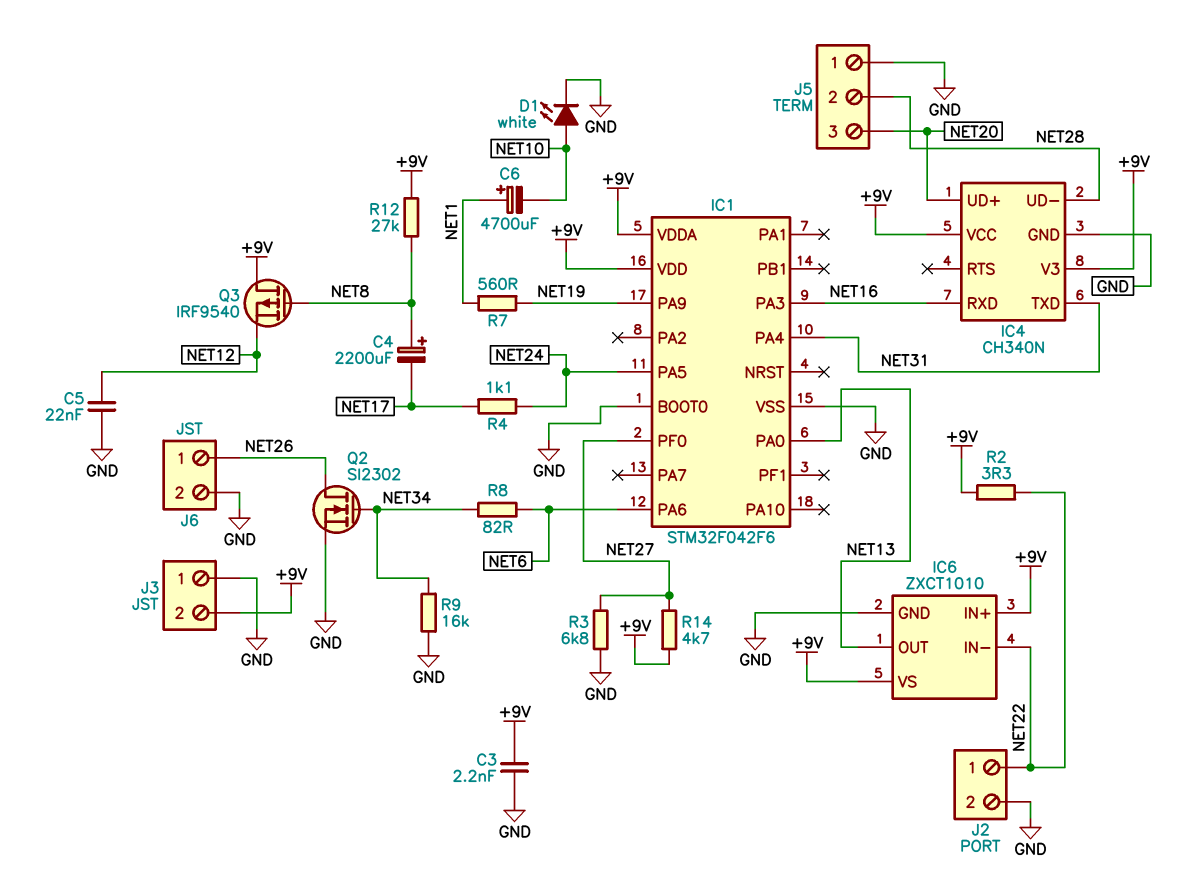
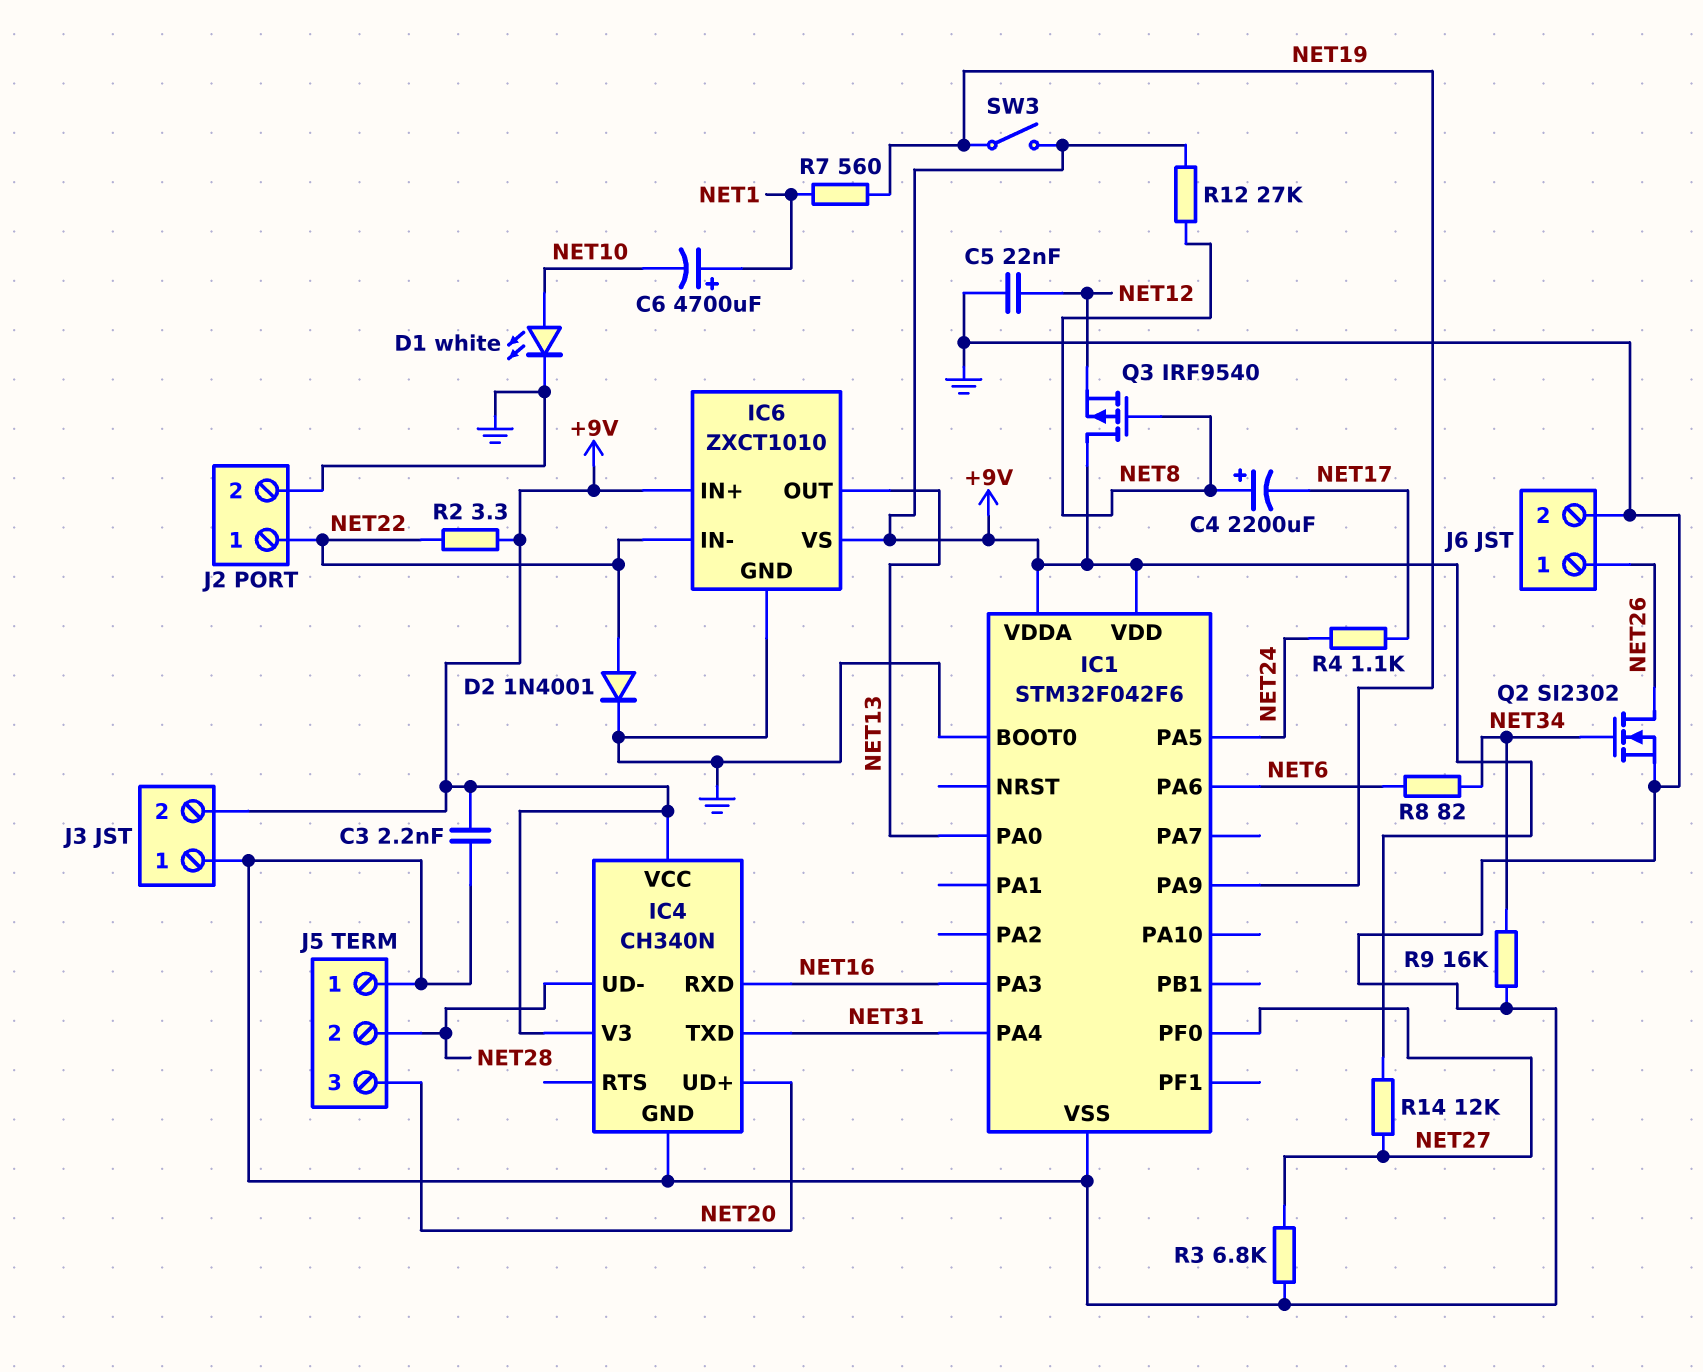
D2: none -> diode 1N4001 (A NET22, K GND)
R14: 4.7k (+9V, NET27) -> 12k (+9V, NET27)
SW3: none -> switch (+9V, NET19)

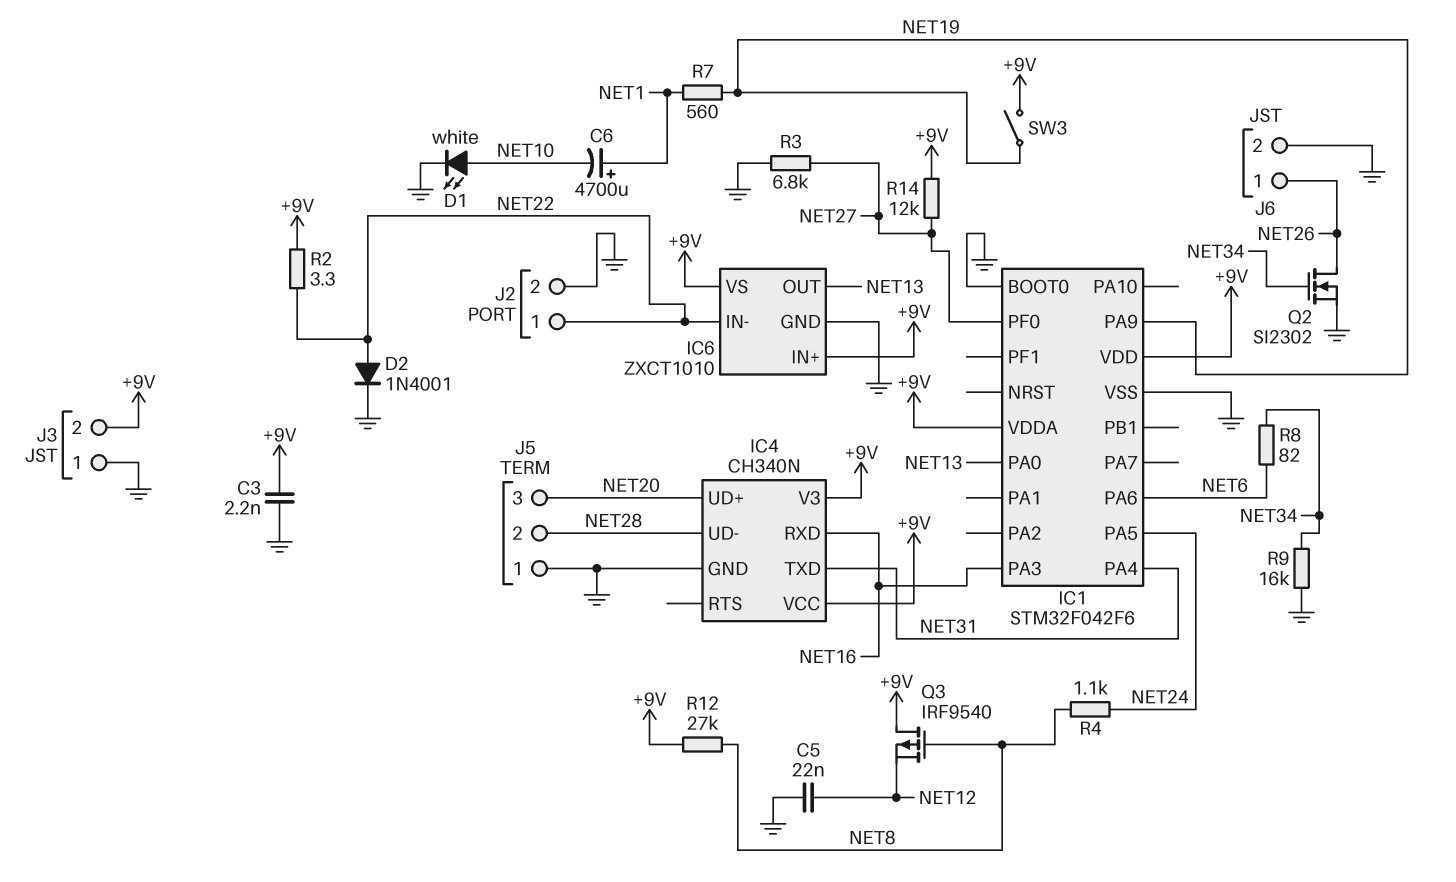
C4: 2200uF (plus NET8, minus NET17) -> none
R4: 1.1k (NET17, NET24) -> 1.1k (NET8, NET24)

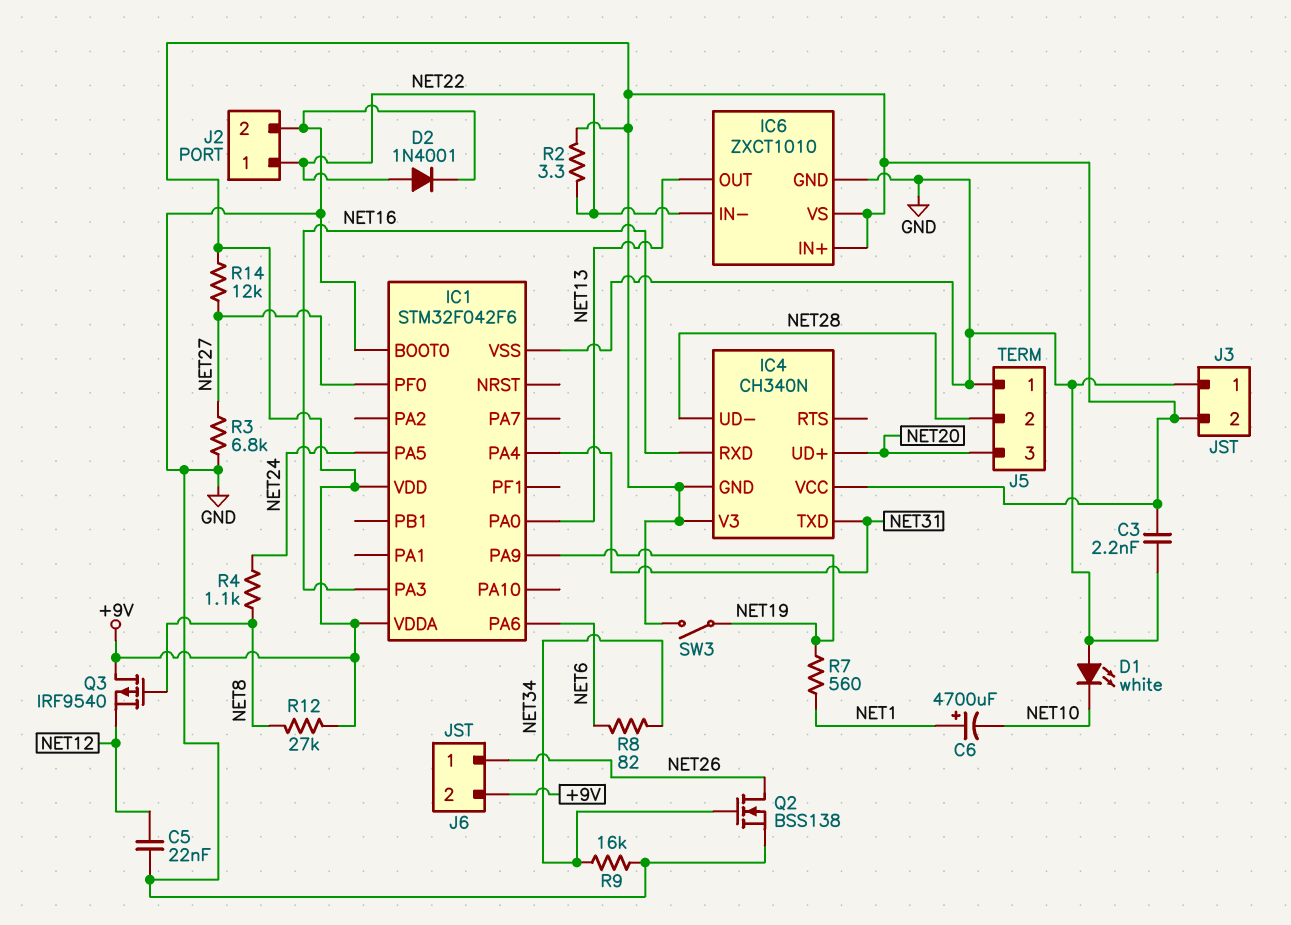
D1: LED white (A NET10, K GND) -> LED white (A GND, K NET10)
IC4 pin GND: GND -> +9V
J6 pin 2: GND -> +9V
Q2: NMOS SI2302 (G NET34, D NET26, S GND) -> NMOS BSS138 (G NET34, D NET26, S GND)

